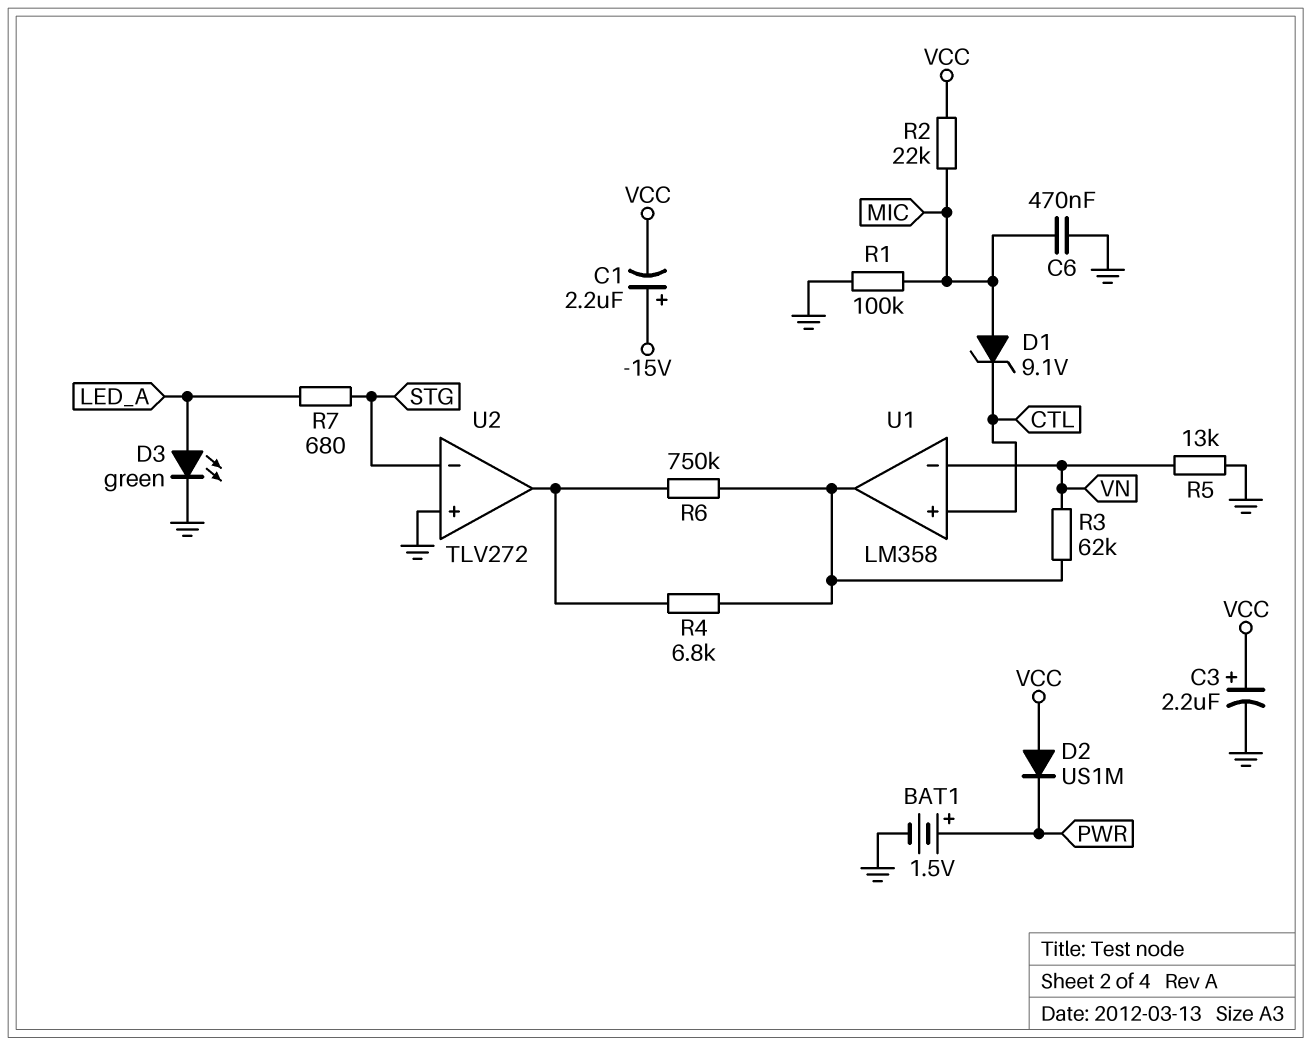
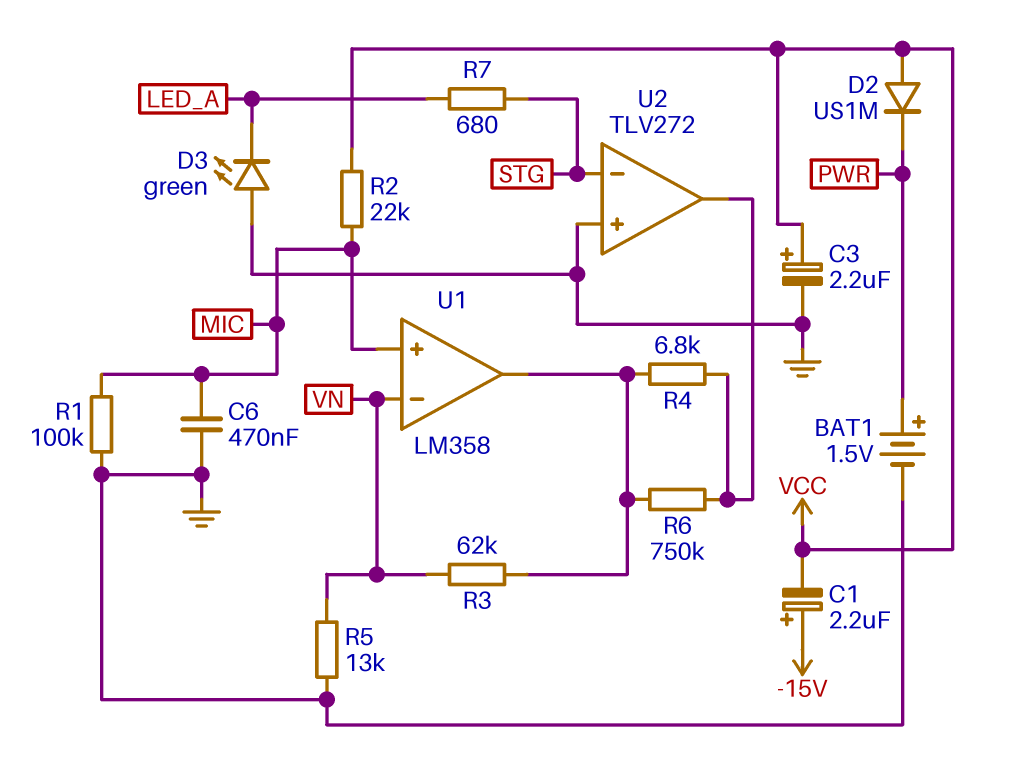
D1: zener 9.1V (A MIC, K CTL) -> none
D3: LED green (A LED_A, K GND) -> LED green (A GND, K LED_A)
U1 pin in+: CTL -> MIC

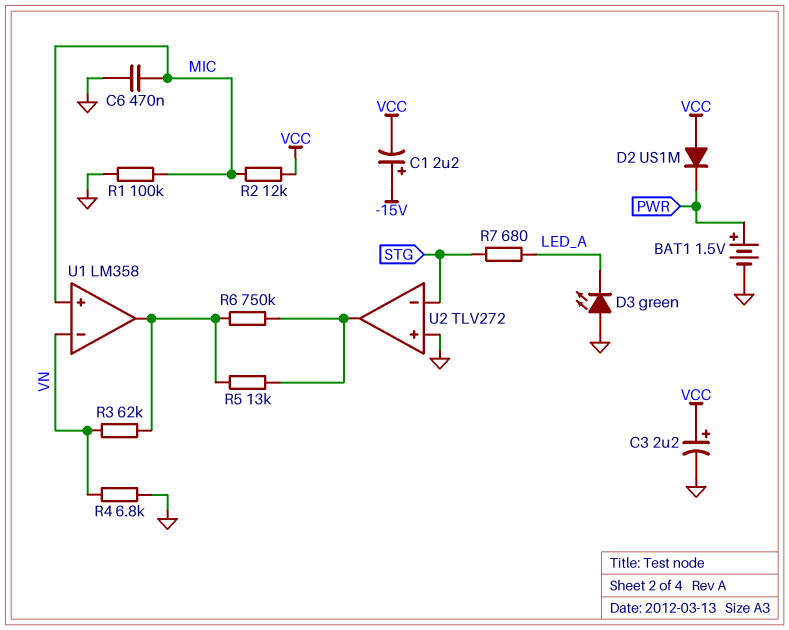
R2: 22k (MIC, VCC) -> 12k (MIC, VCC)
R4: 6.8k (U1/out, U2/out) -> 6.8k (GND, VN)
R5: 13k (GND, VN) -> 13k (U1/out, U2/out)

